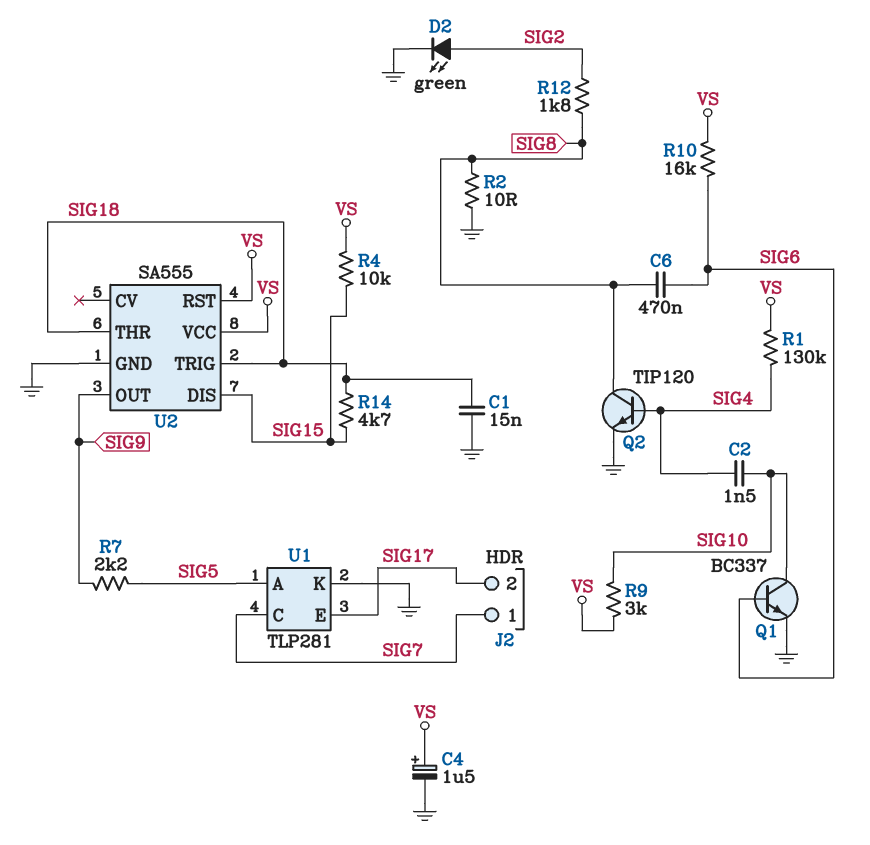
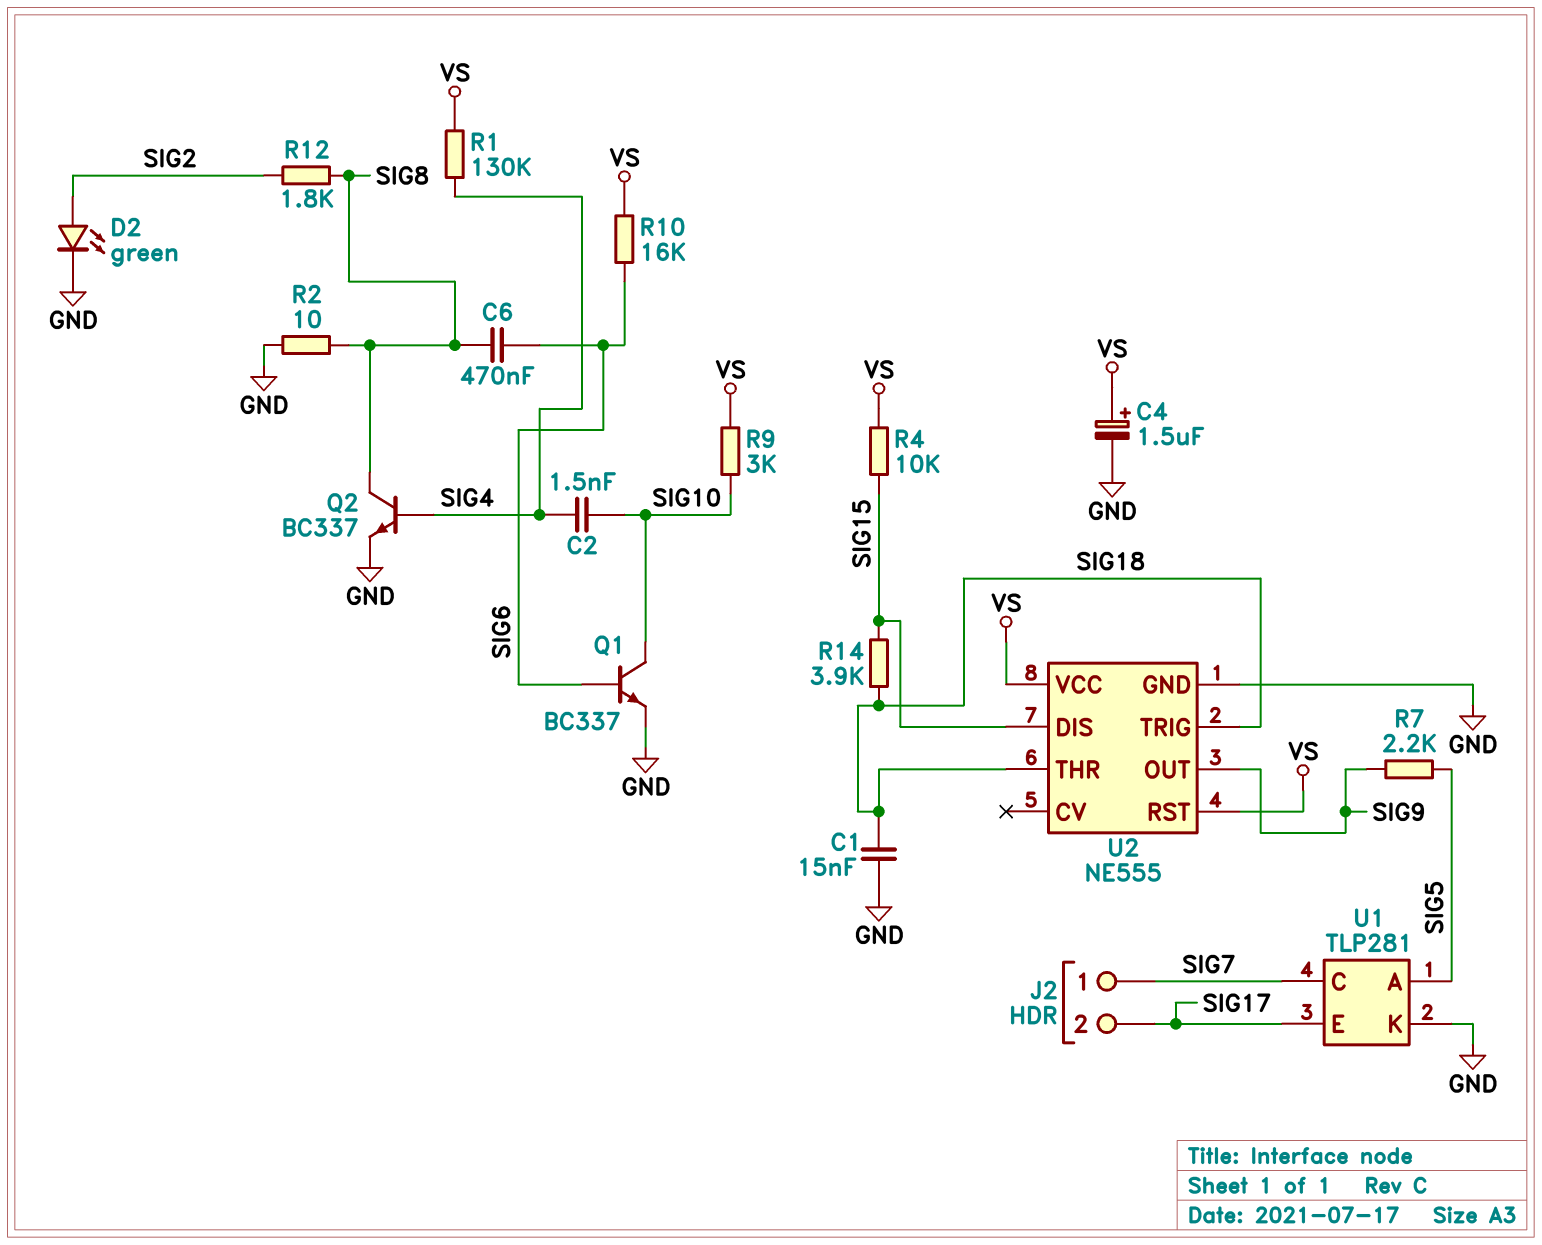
Q2: NPN TIP120 (B SIG4, C SIG8, E GND) -> NPN BC337 (B SIG4, C SIG8, E GND)
R14: 4.7k (SIG15, SIG18) -> 3.9k (SIG15, SIG18)
U2: SA555 -> NE555

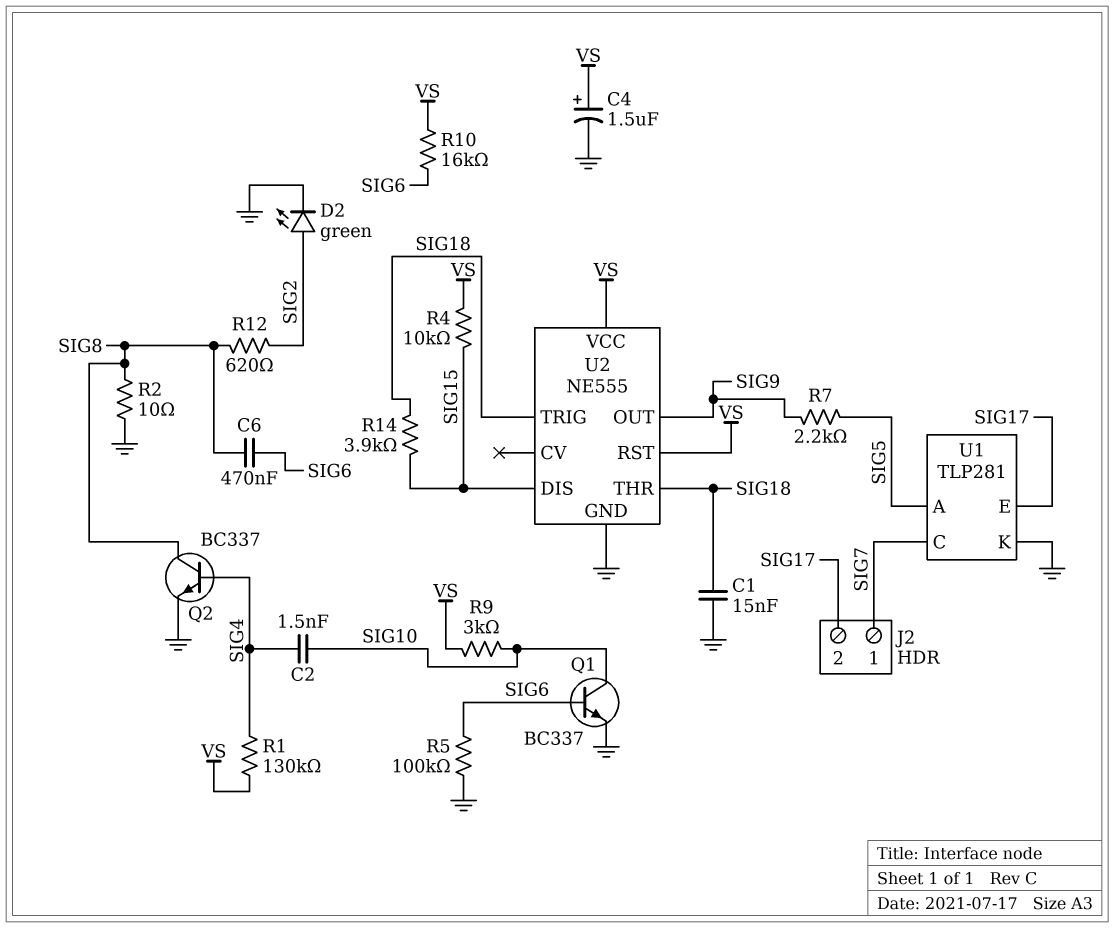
R5: none -> 100k (GND, SIG6)
R12: 1.8k (SIG2, SIG8) -> 620 (SIG2, SIG8)

